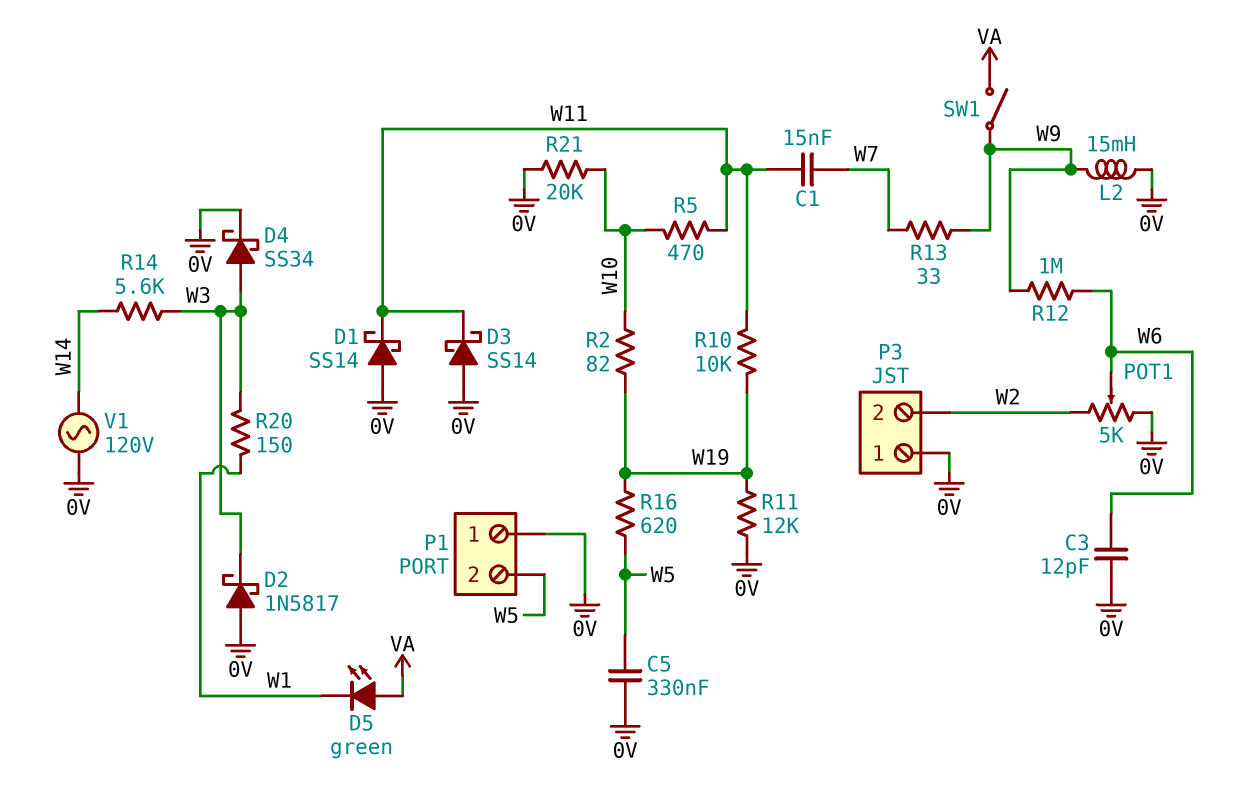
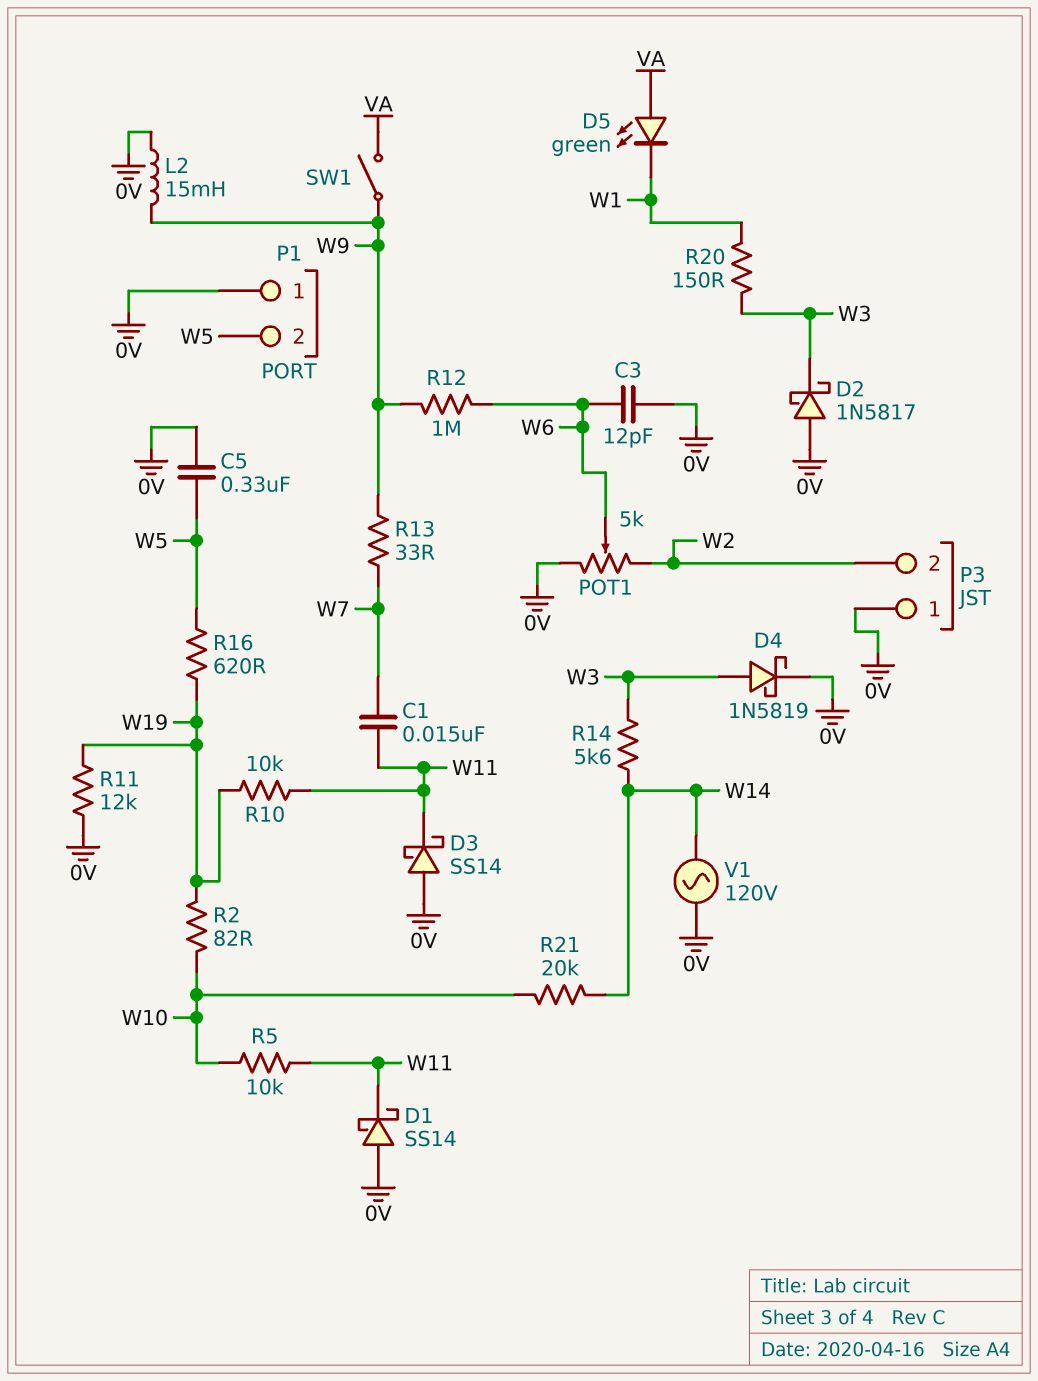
D4: schottky SS34 (A W3, K 0V) -> schottky 1N5819 (A W3, K 0V)
R5: 470 (W10, W11) -> 10k (W10, W11)
R21: 20k (0V, W10) -> 20k (W10, W14)

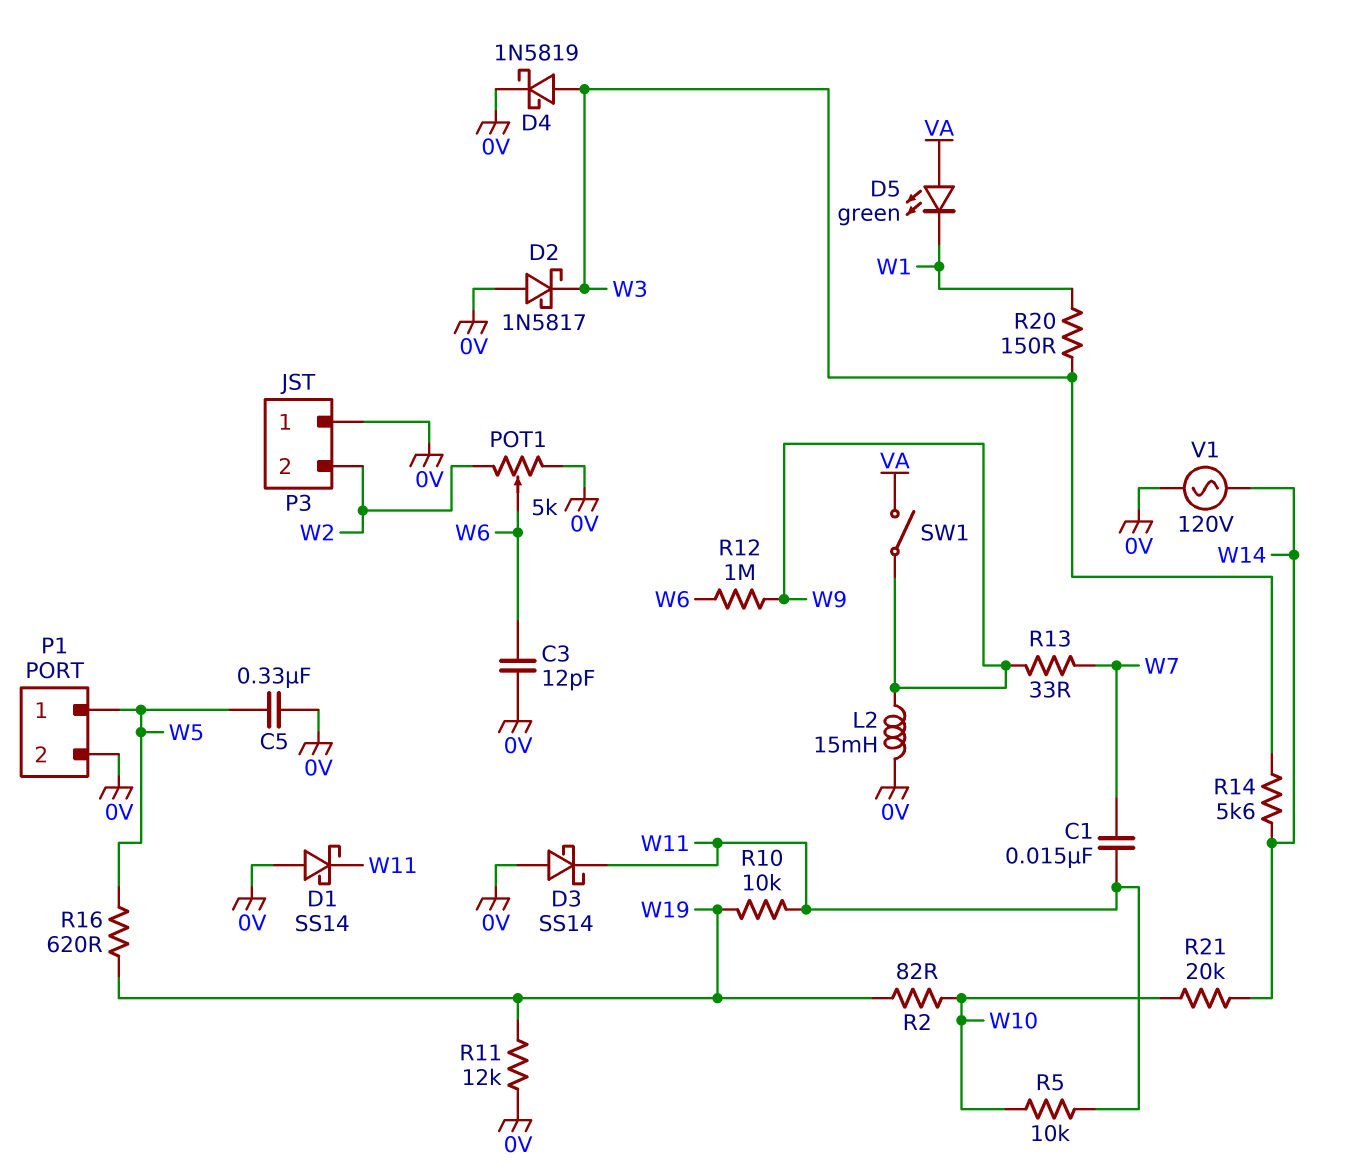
P1 pin 1: 0V -> W5
P1 pin 2: W5 -> 0V

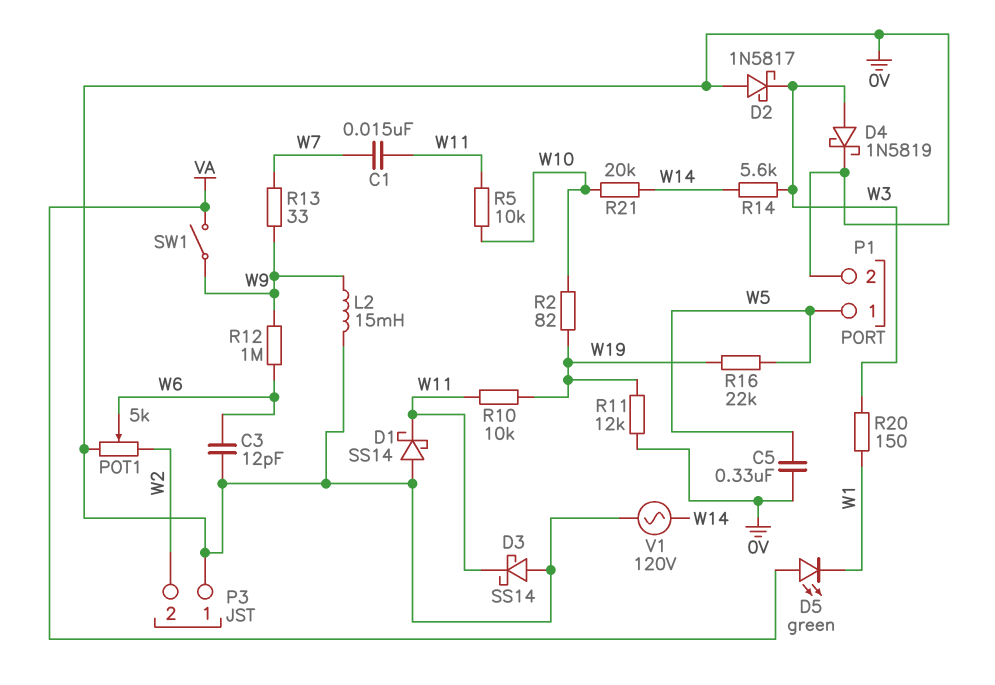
R16: 620 (W5, W19) -> 22k (W5, W19)

